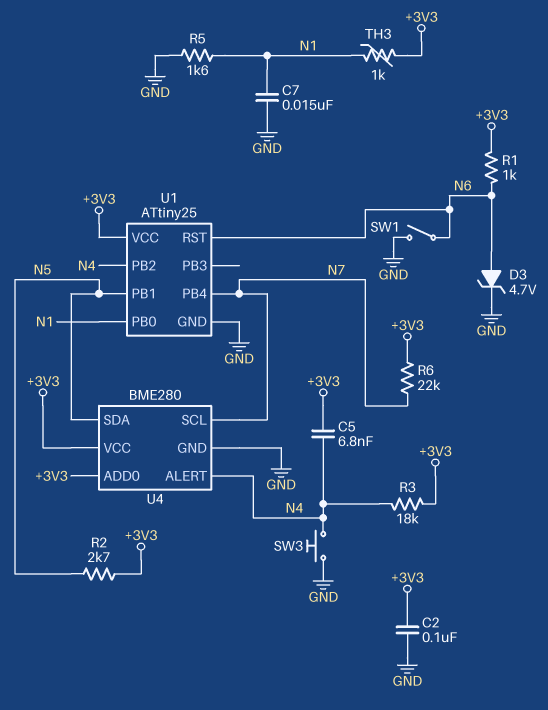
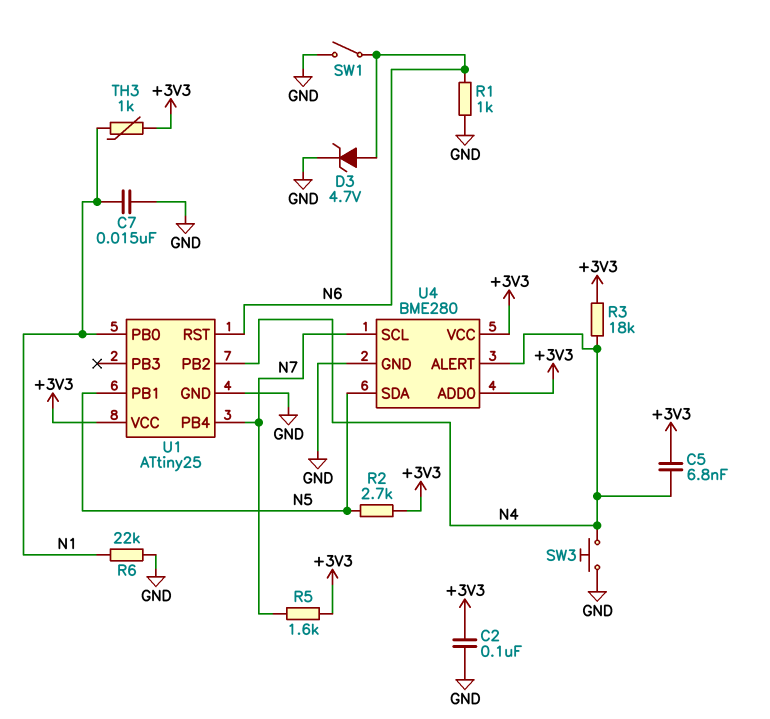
R1: 1k (+3V3, N6) -> 1k (GND, N6)
R5: 1.6k (GND, N1) -> 1.6k (+3V3, N7)
R6: 22k (+3V3, N7) -> 22k (GND, N1)

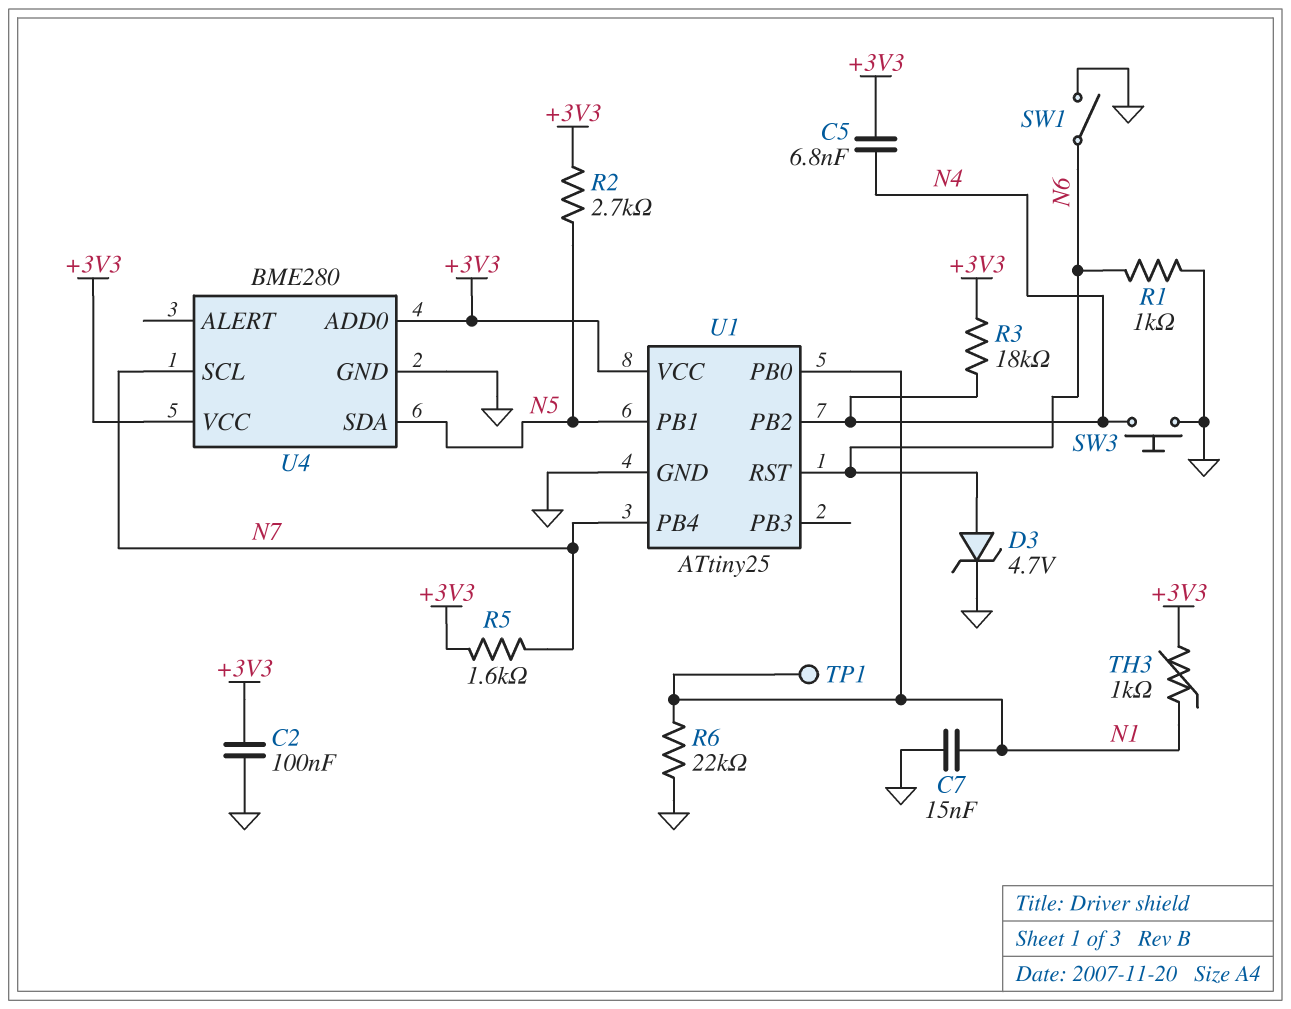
TP1: none -> test point (N1)
U4 pin ALERT: N4 -> none

